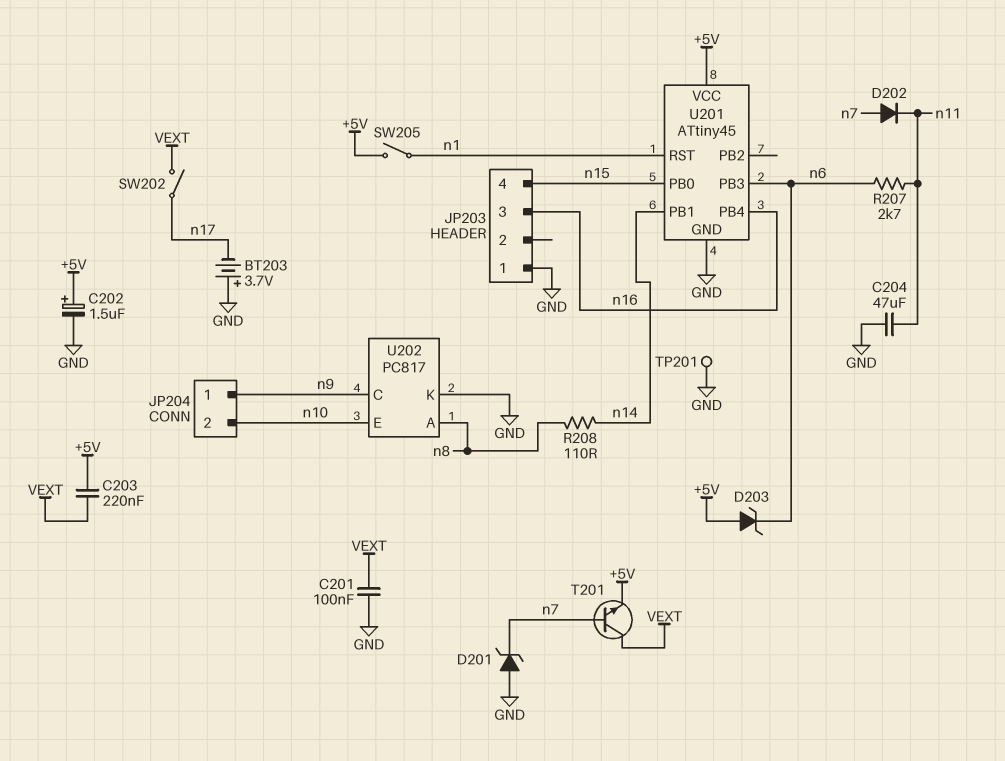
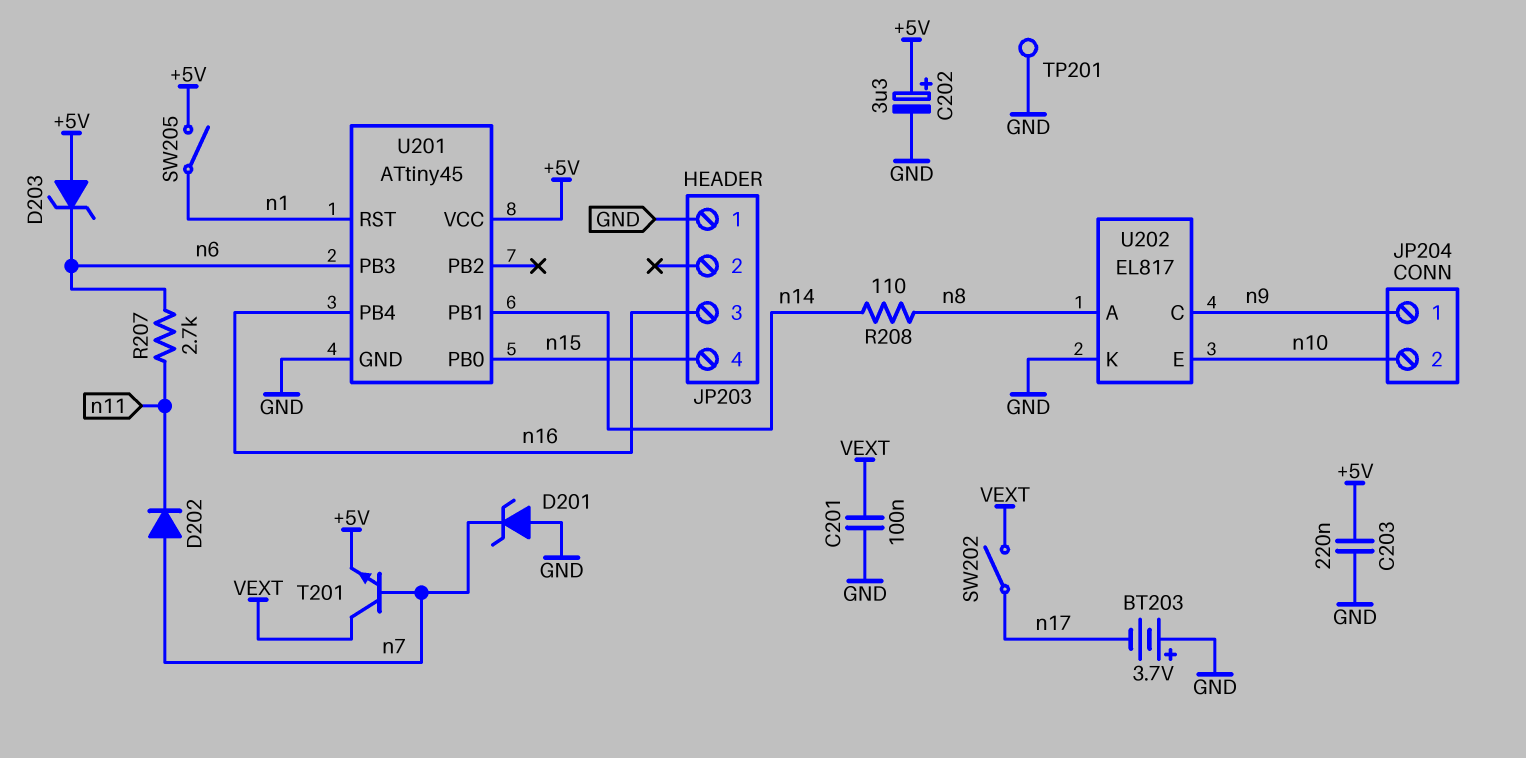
C202: 1.5uF (plus +5V, minus GND) -> 3.3uF (plus +5V, minus GND)
C203: 220nF (+5V, VEXT) -> 220nF (+5V, GND)
C204: 47uF (GND, n11) -> none
U202: PC817 -> EL817

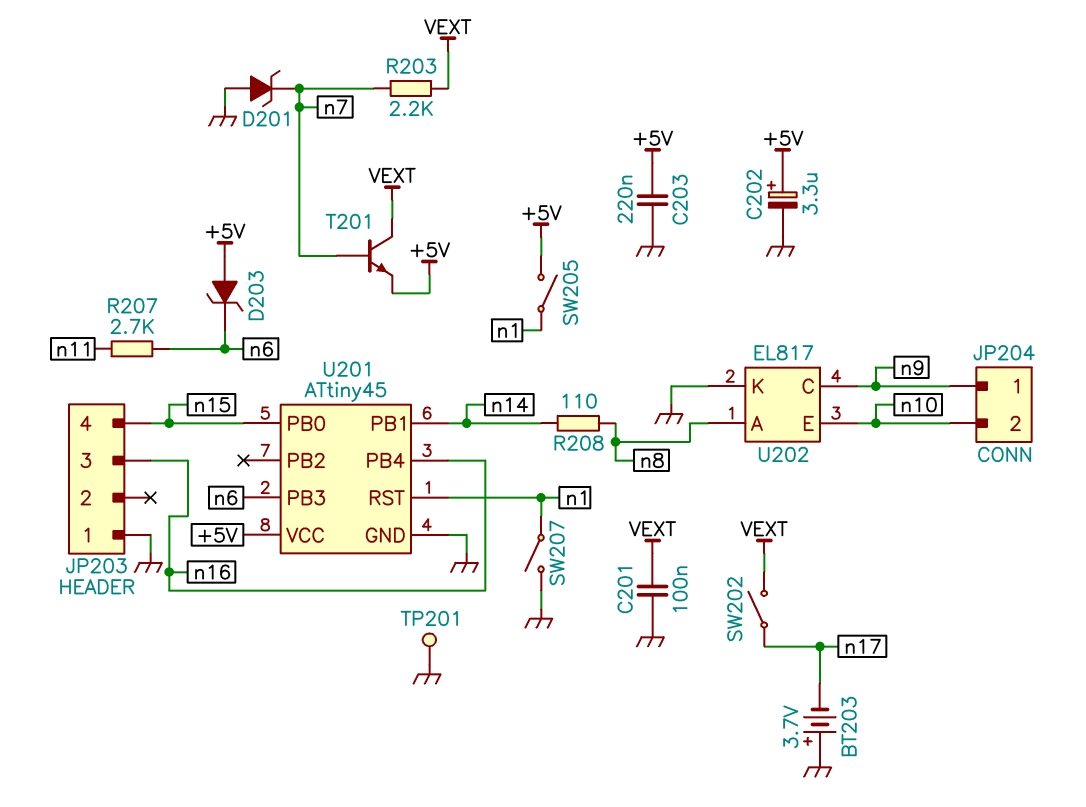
D202: diode (A n7, K n11) -> none
R203: none -> 2.2k (VEXT, n7)
SW207: none -> switch (GND, n1)

